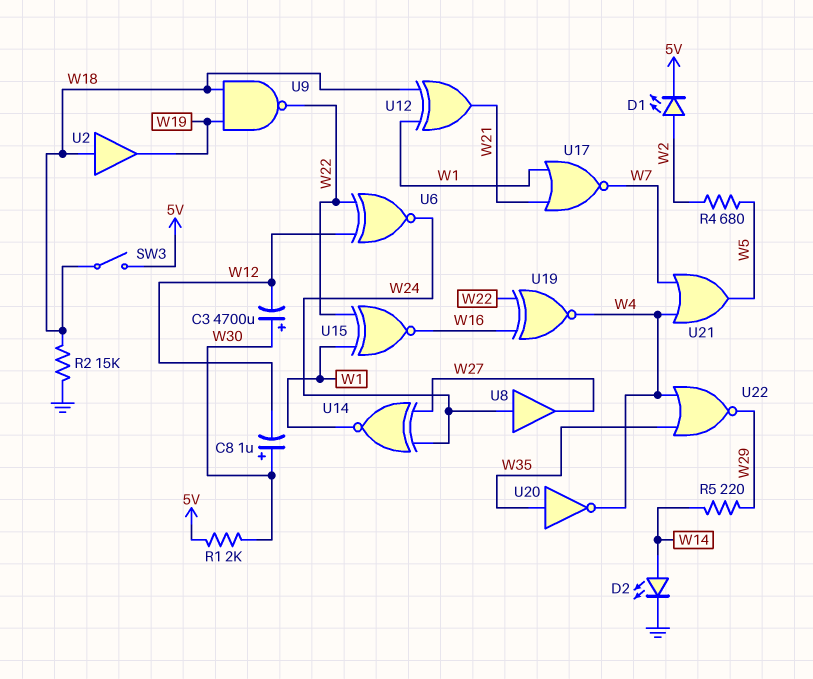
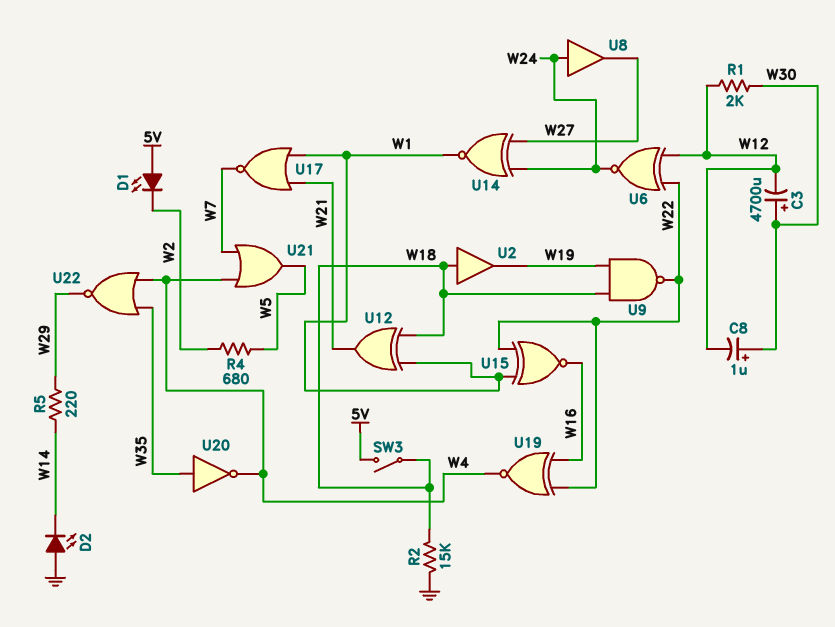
D1: LED (A W2, K 5V) -> LED (A 5V, K W2)
D2: LED (A W14, K GND) -> LED (A GND, K W14)
R1: 2k (5V, W30) -> 2k (W12, W30)

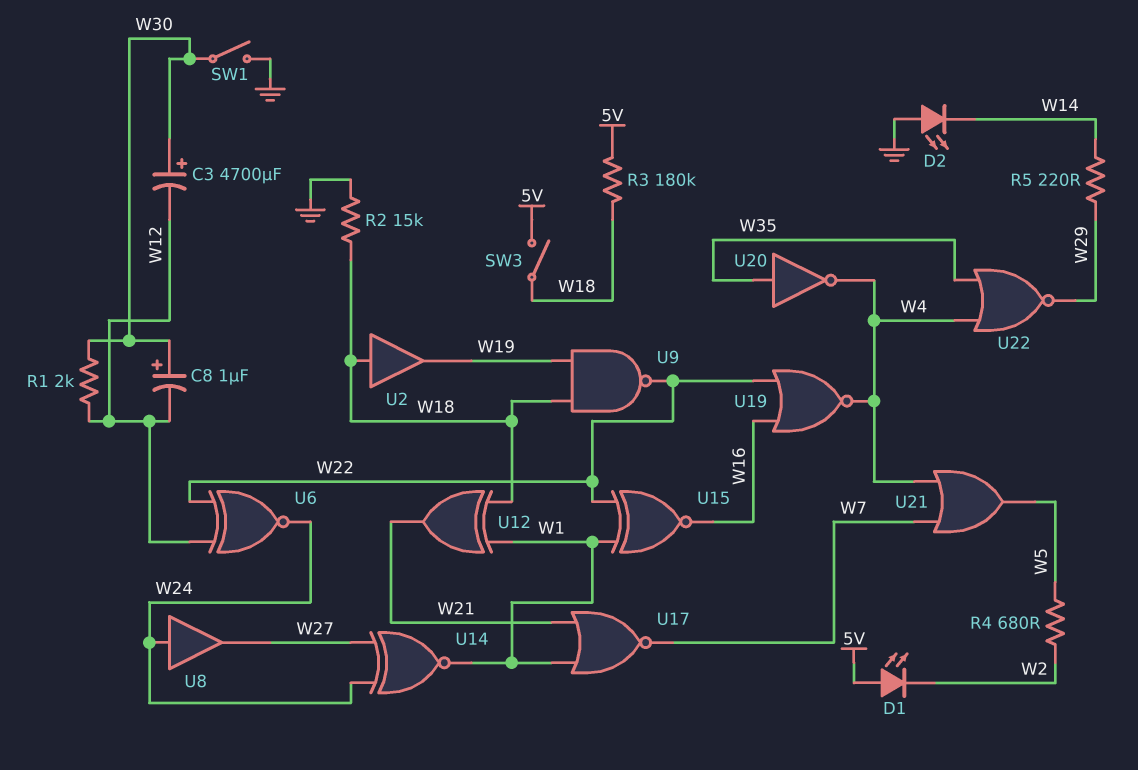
R3: none -> 180k (5V, W18)
SW1: none -> switch (GND, W30)
U19: XNOR (in W16, in W22, out W4) -> NOR (in W16, in W22, out W4)

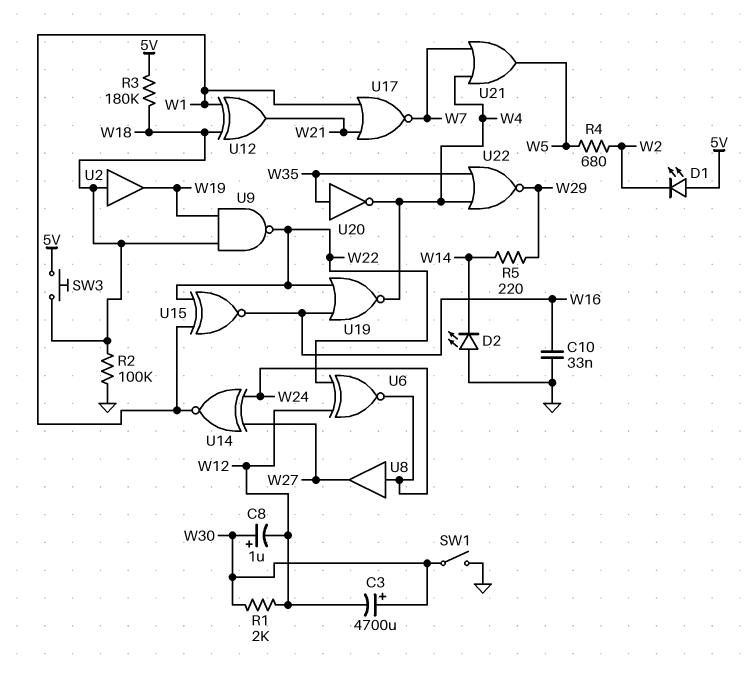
C10: none -> 33nF (GND, W16)
R2: 15k (GND, W18) -> 100k (GND, W18)
SW3: switch (5V, W18) -> button (5V, W18)

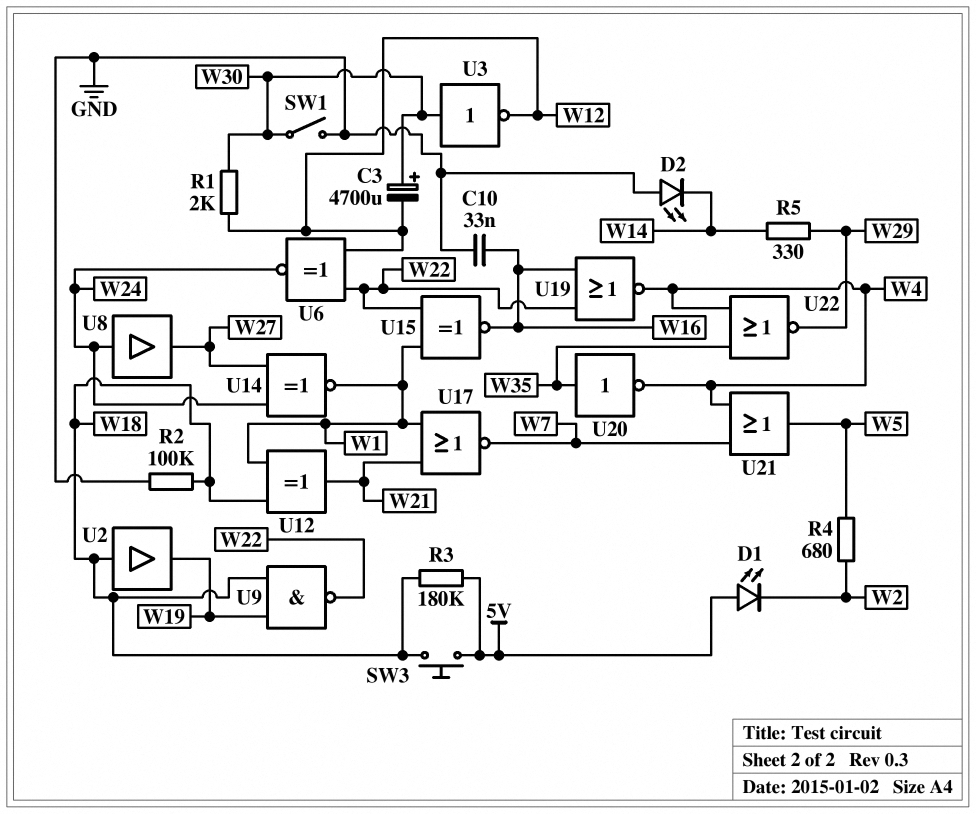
C8: 1uF (plus W30, minus W12) -> none
R5: 220 (W14, W29) -> 330 (W14, W29)
U3: none -> NOT (in W30, out W12)

